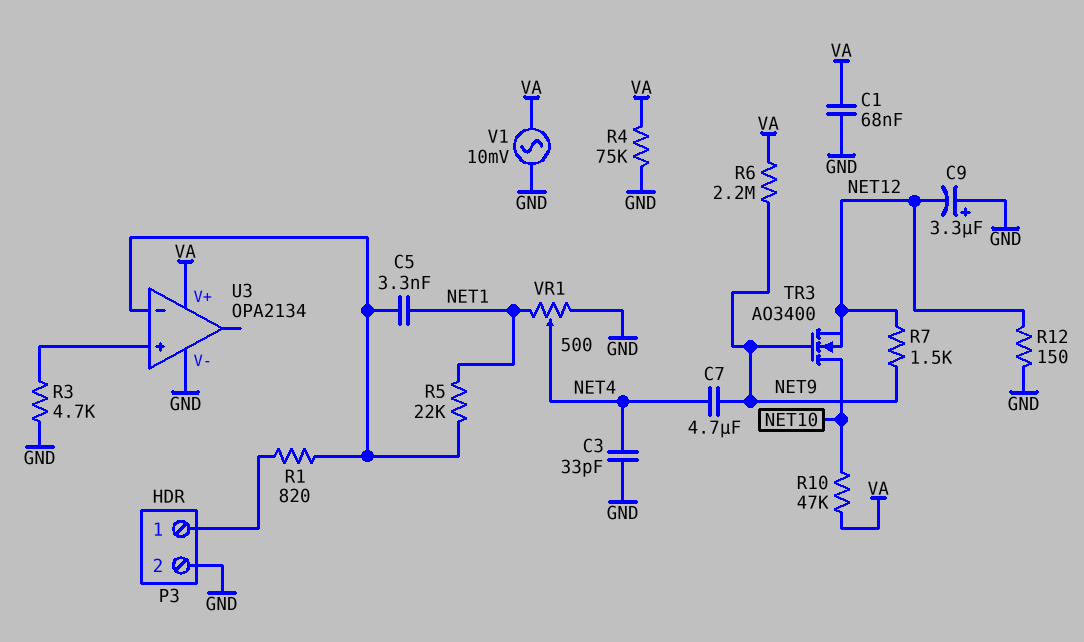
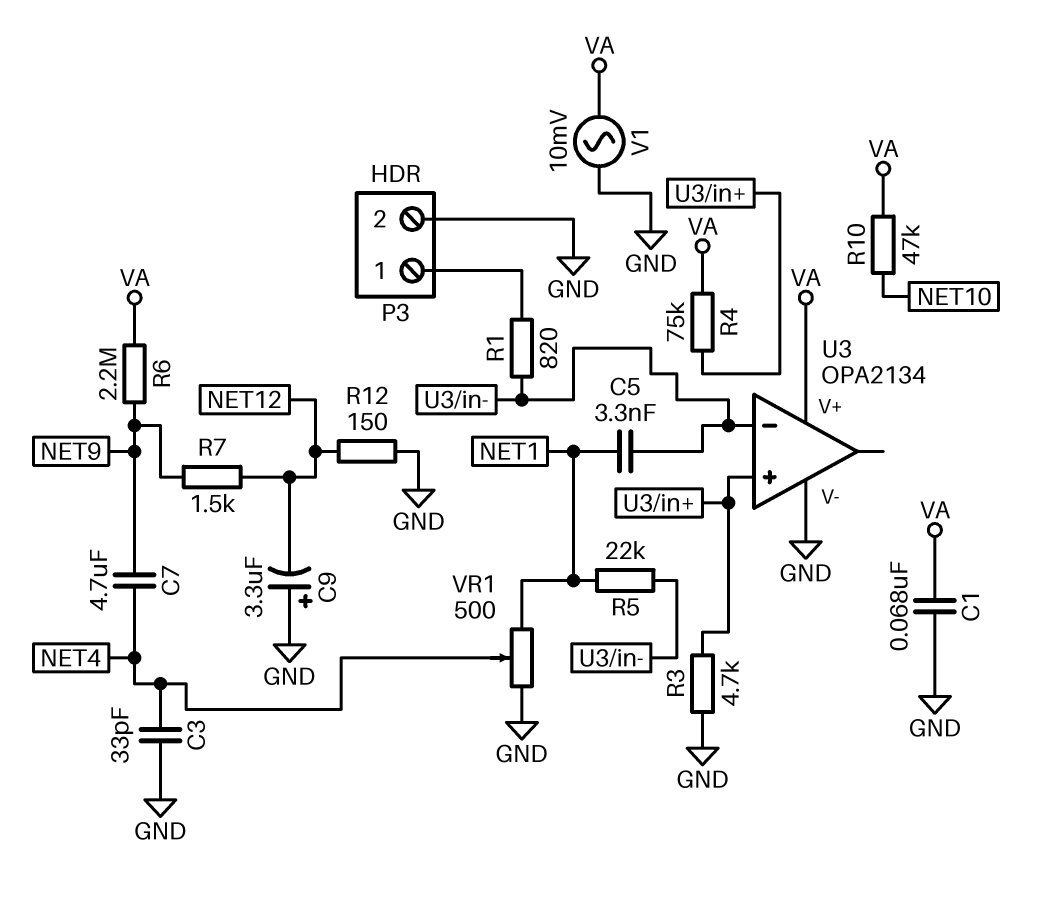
R4: 75k (GND, VA) -> 75k (U3/in+, VA)
TR3: NMOS AO3400 (G NET9, D NET10, S NET12) -> none

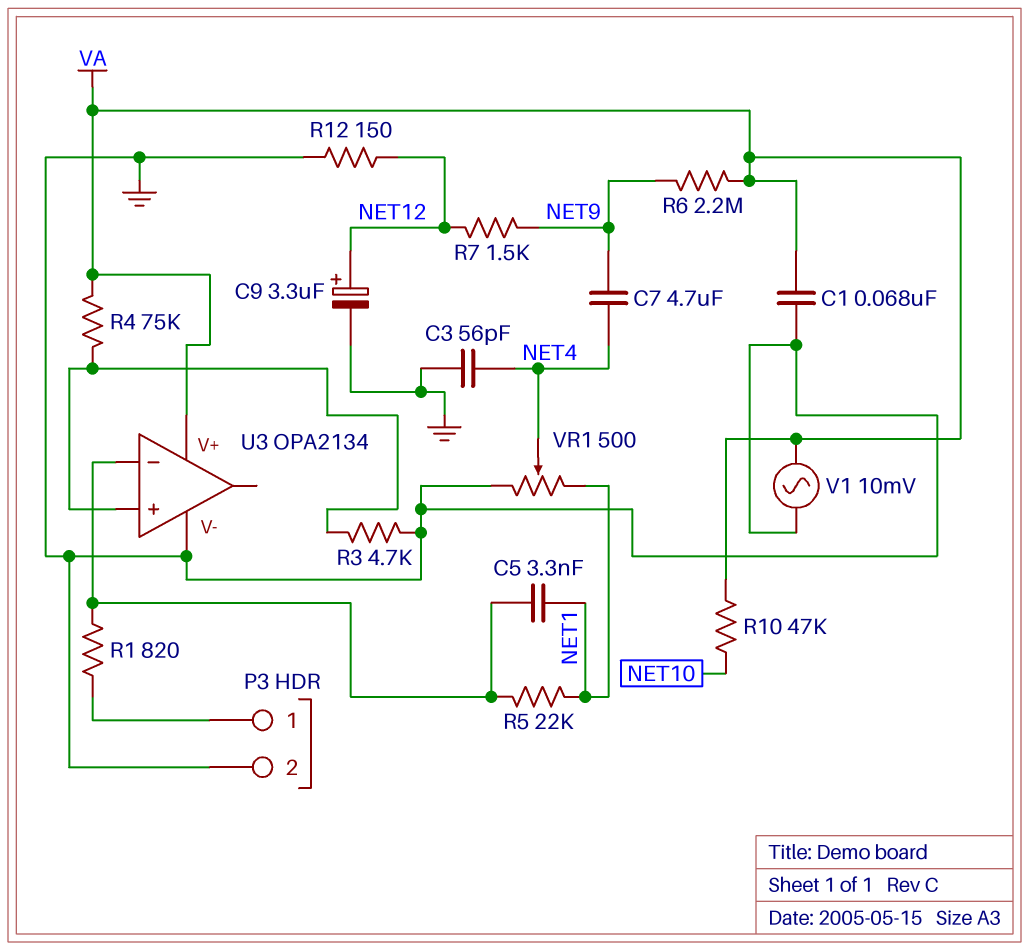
C3: 33pF (GND, NET4) -> 56pF (GND, NET4)
C9: 3.3uF (plus GND, minus NET12) -> 3.3uF (plus NET12, minus GND)

